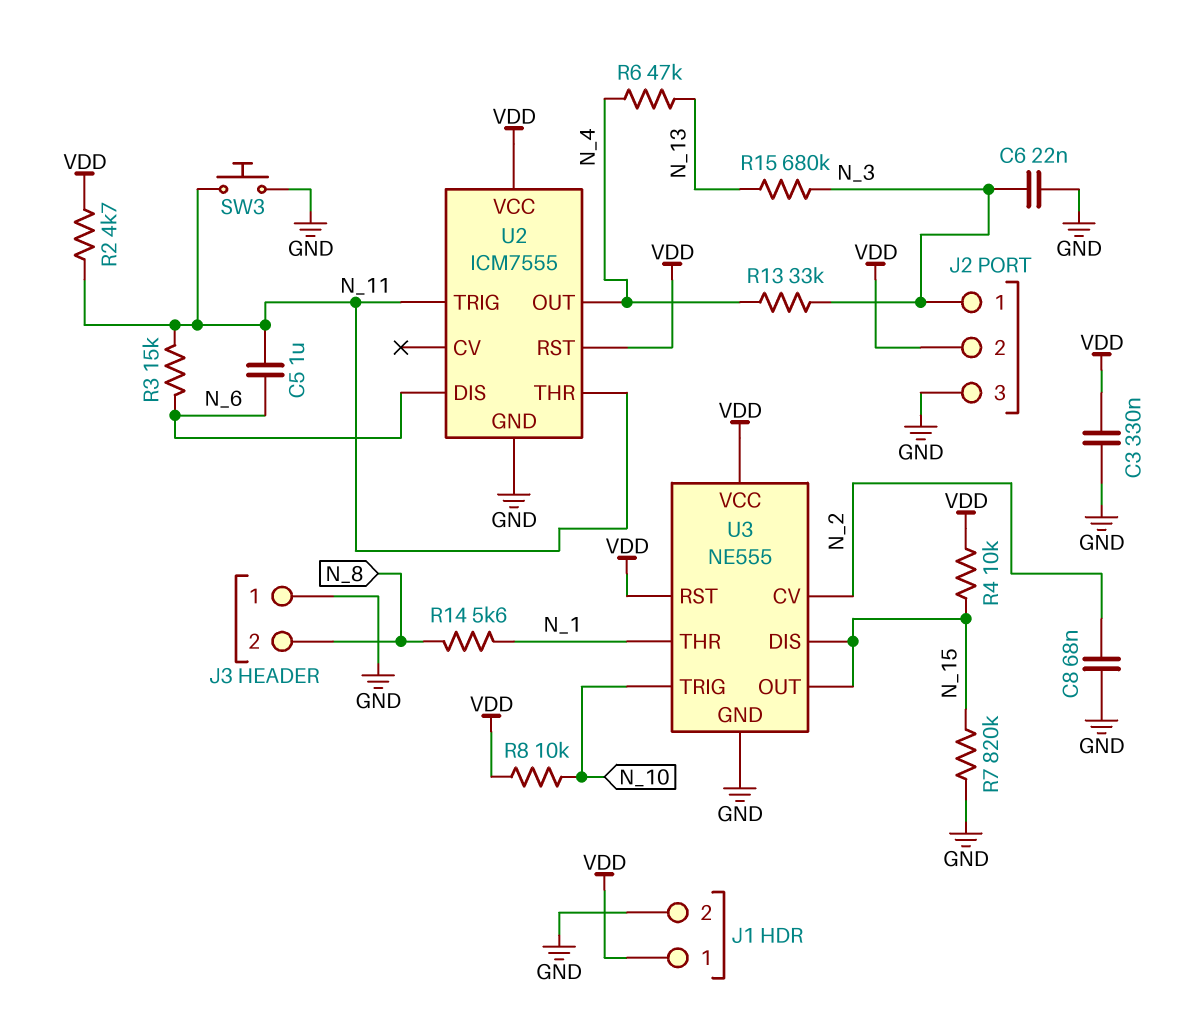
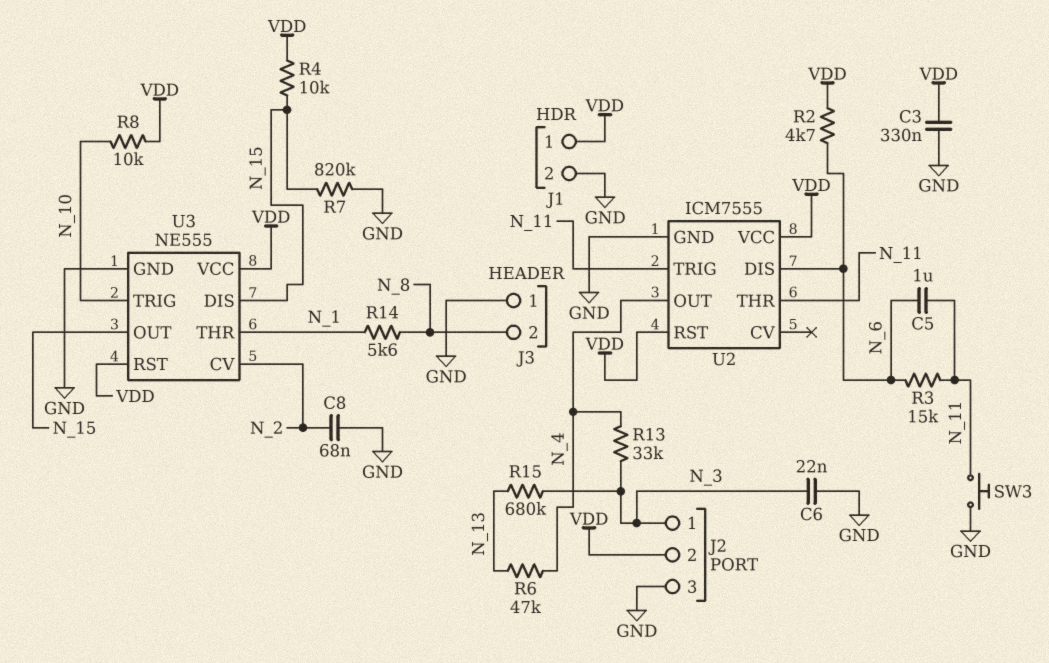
R2: 4.7k (N_11, VDD) -> 4.7k (N_6, VDD)

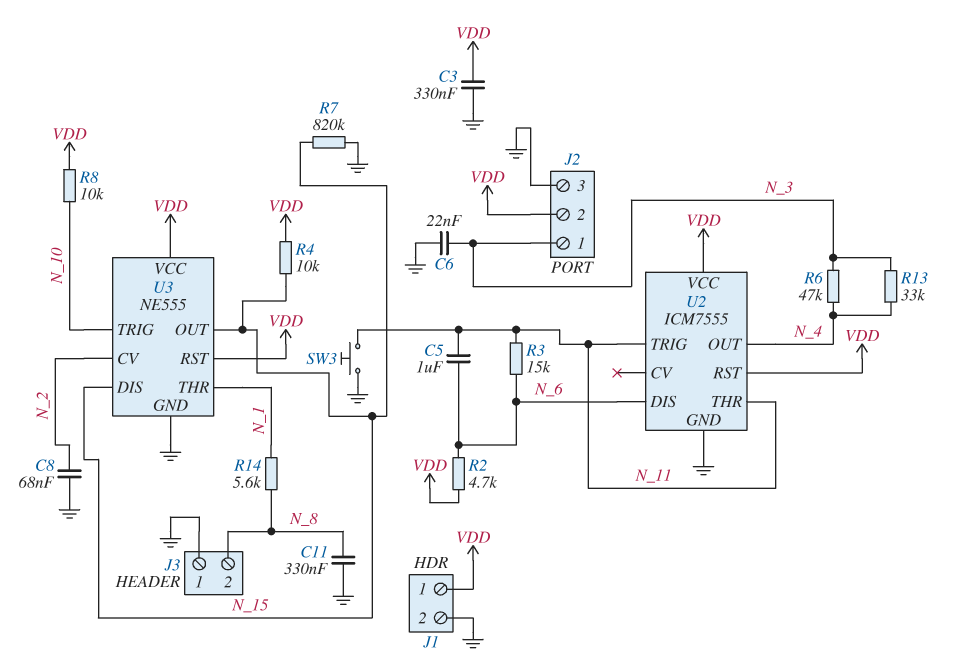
C11: none -> 330nF (GND, N_8)
R6: 47k (N_4, N_13) -> 47k (N_3, N_4)
R15: 680k (N_3, N_13) -> none

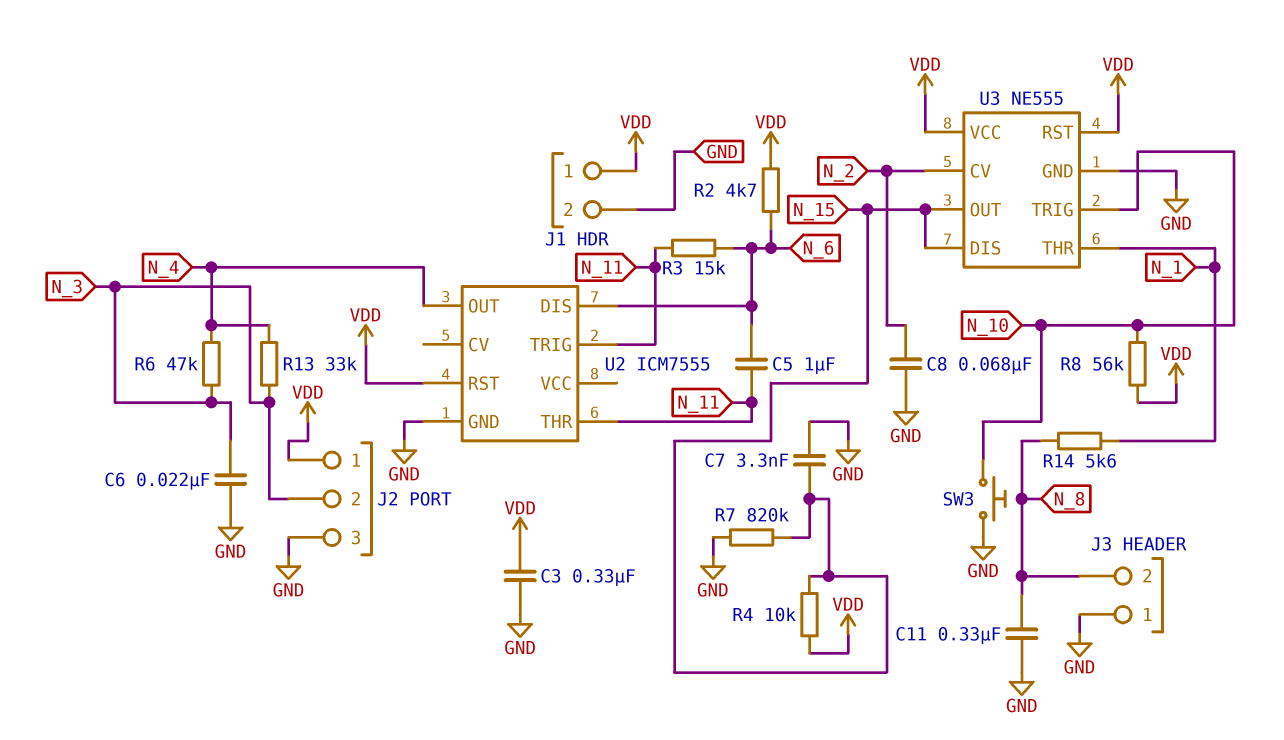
C7: none -> 3.3nF (GND, N_15)
J2 pin 1: N_3 -> VDD
J2 pin 2: VDD -> N_3
R8: 10k (N_10, VDD) -> 56k (N_10, VDD)
SW3: button (GND, N_11) -> button (GND, N_10)
U2 pin VCC: VDD -> none

